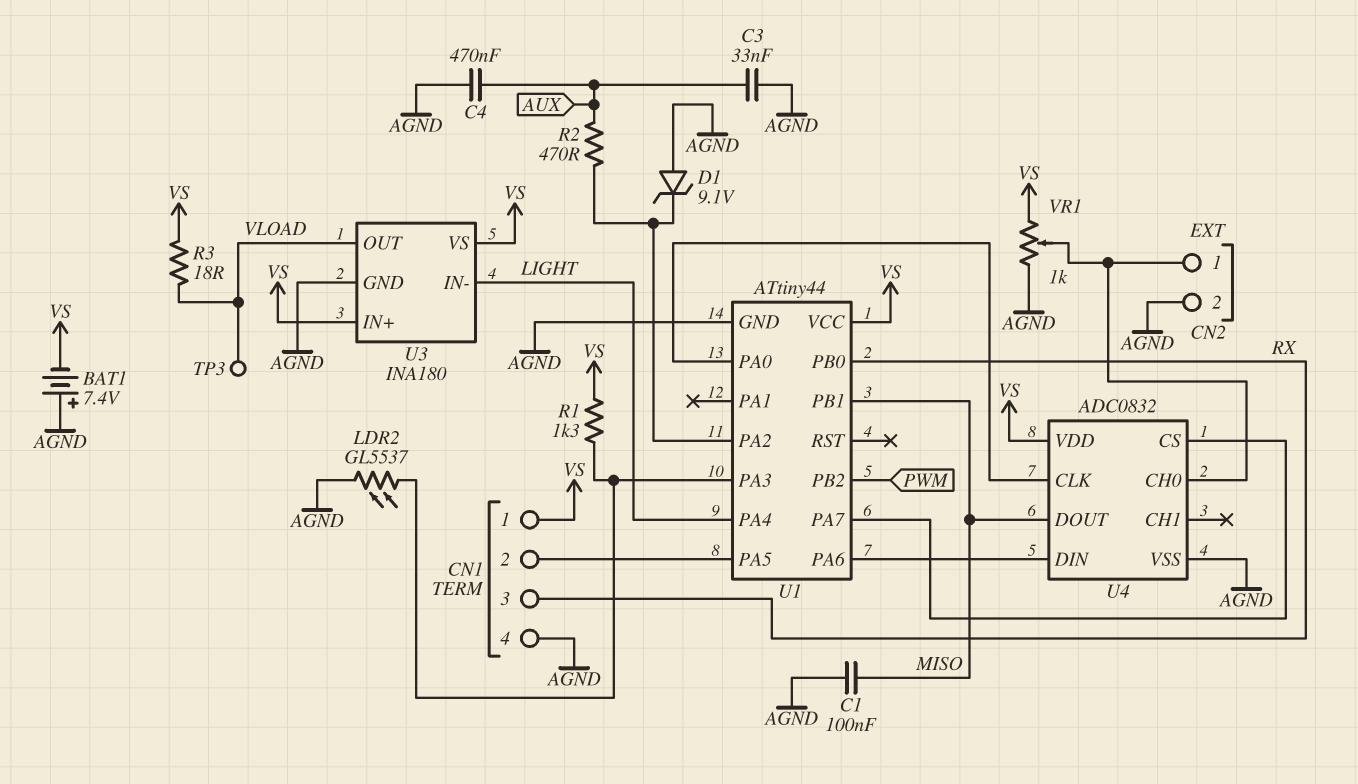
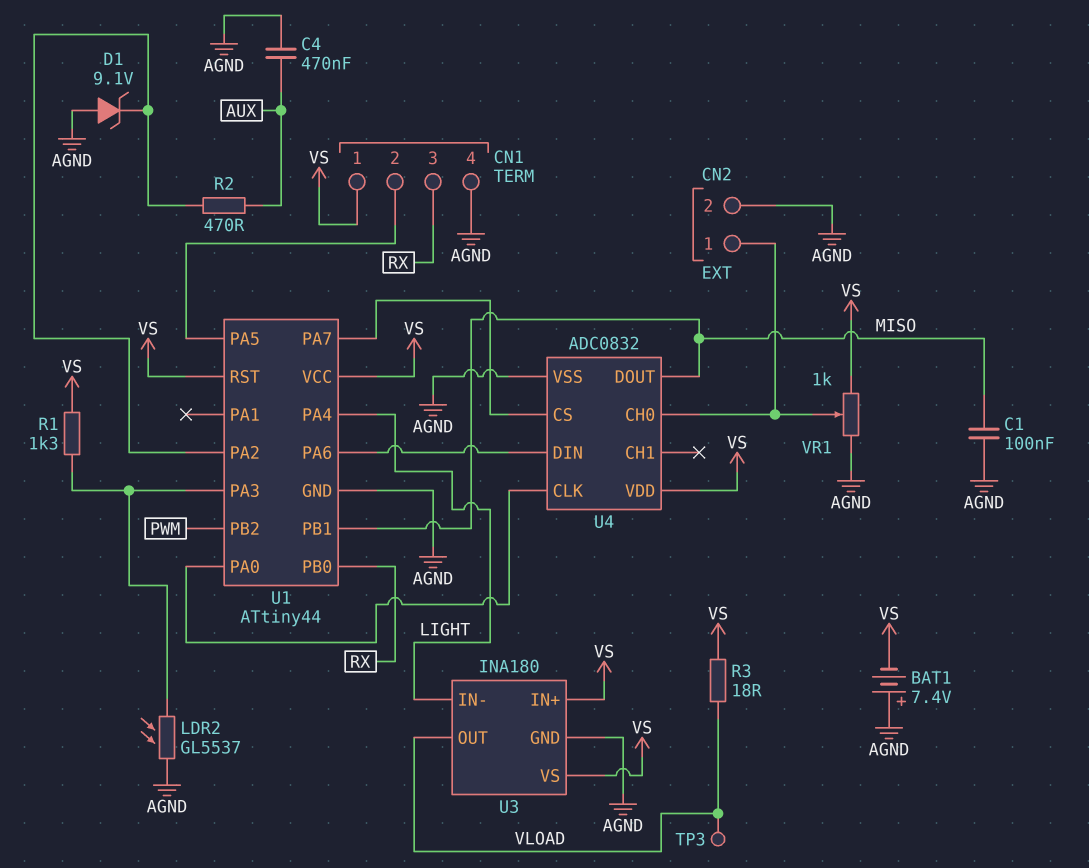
C3: 33nF (AGND, AUX) -> none
U1 pin RST: none -> VS

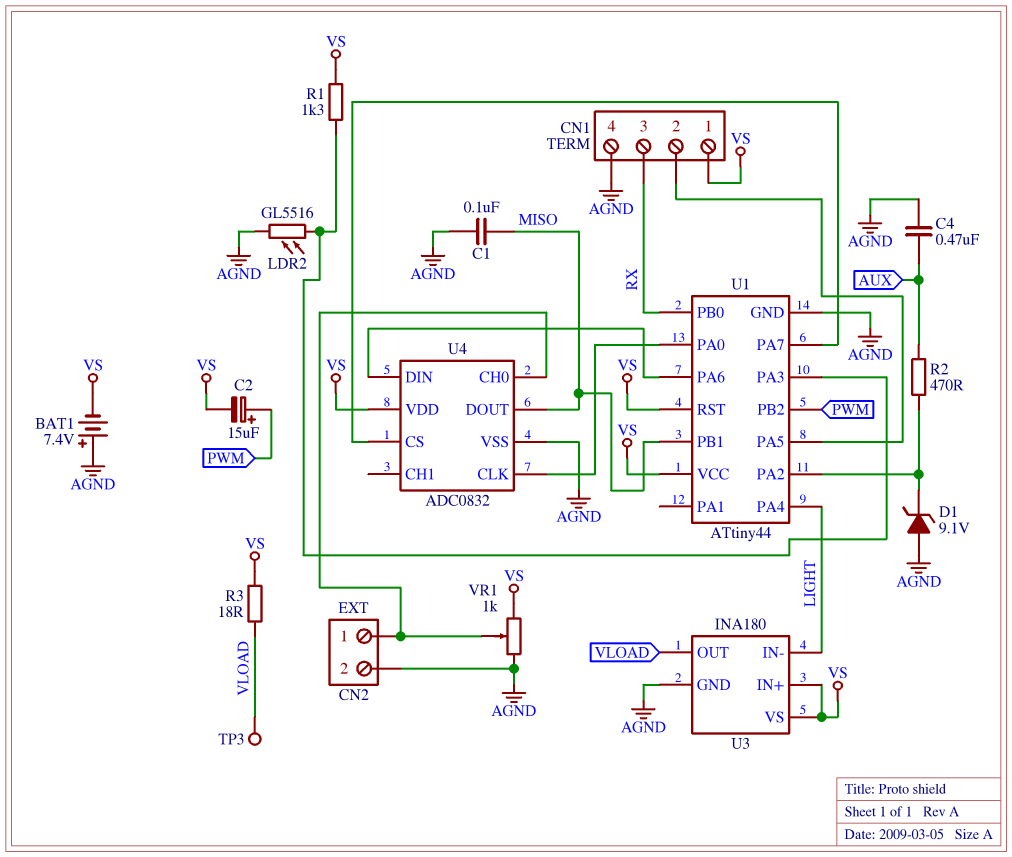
C2: none -> 15uF (plus PWM, minus VS)
LDR2: GL5537 (AGND, U1/PA3) -> GL5516 (AGND, U1/PA3)

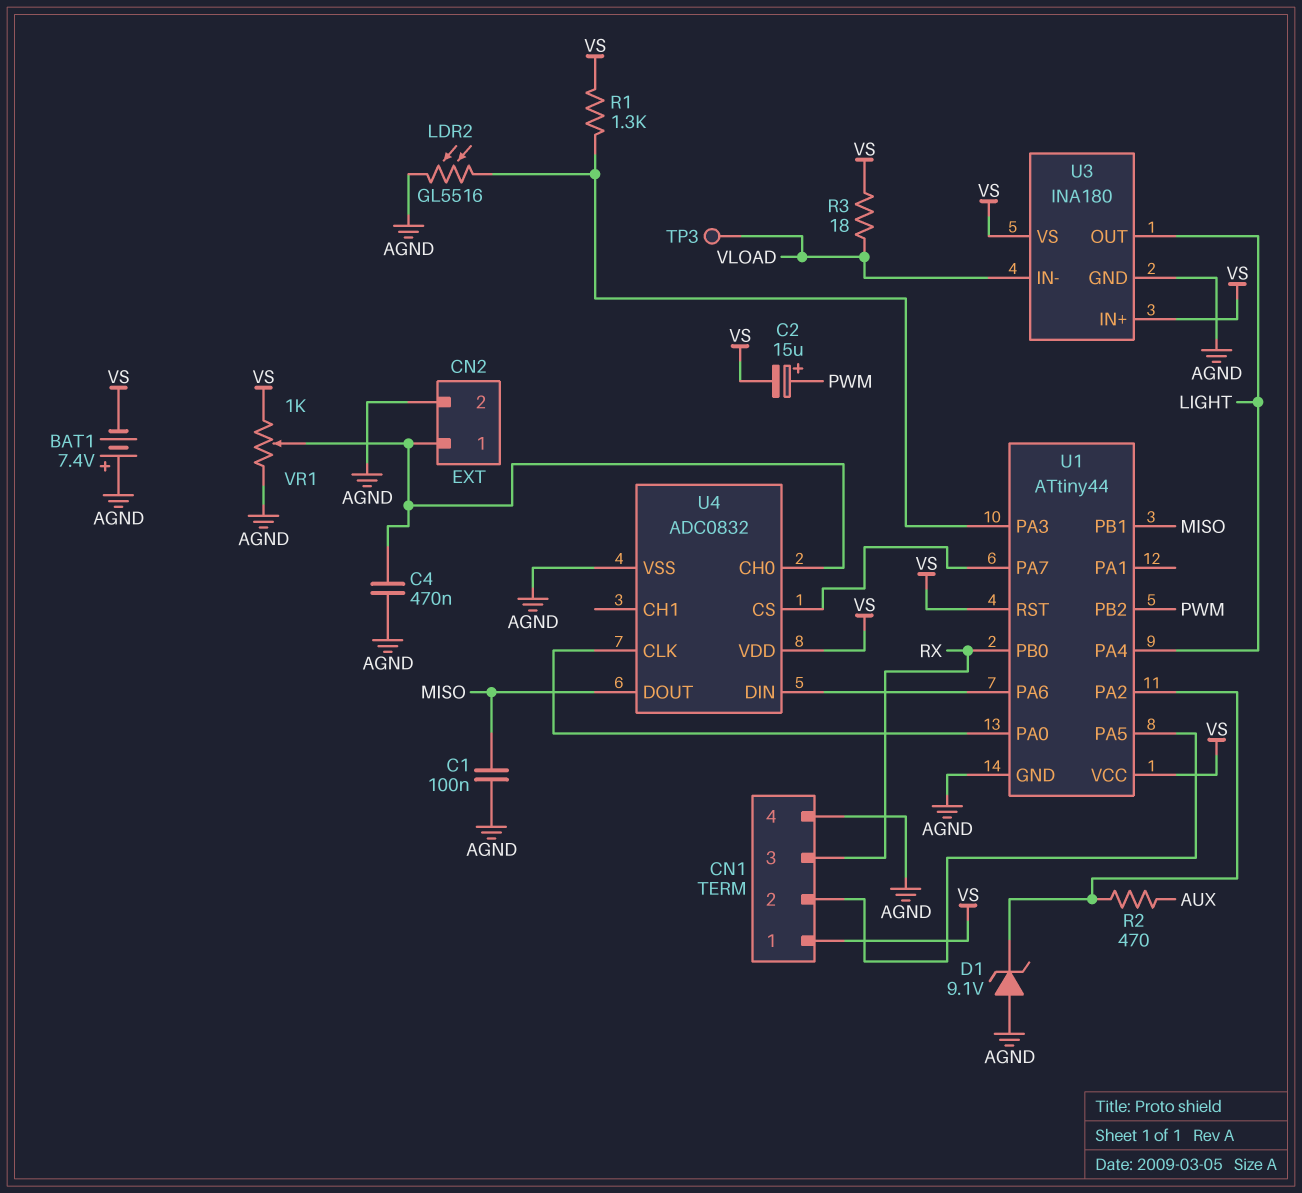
C4: 470nF (AGND, AUX) -> 470nF (AGND, CN2/1)
U3 pin IN-: LIGHT -> VLOAD
U3 pin OUT: VLOAD -> LIGHT

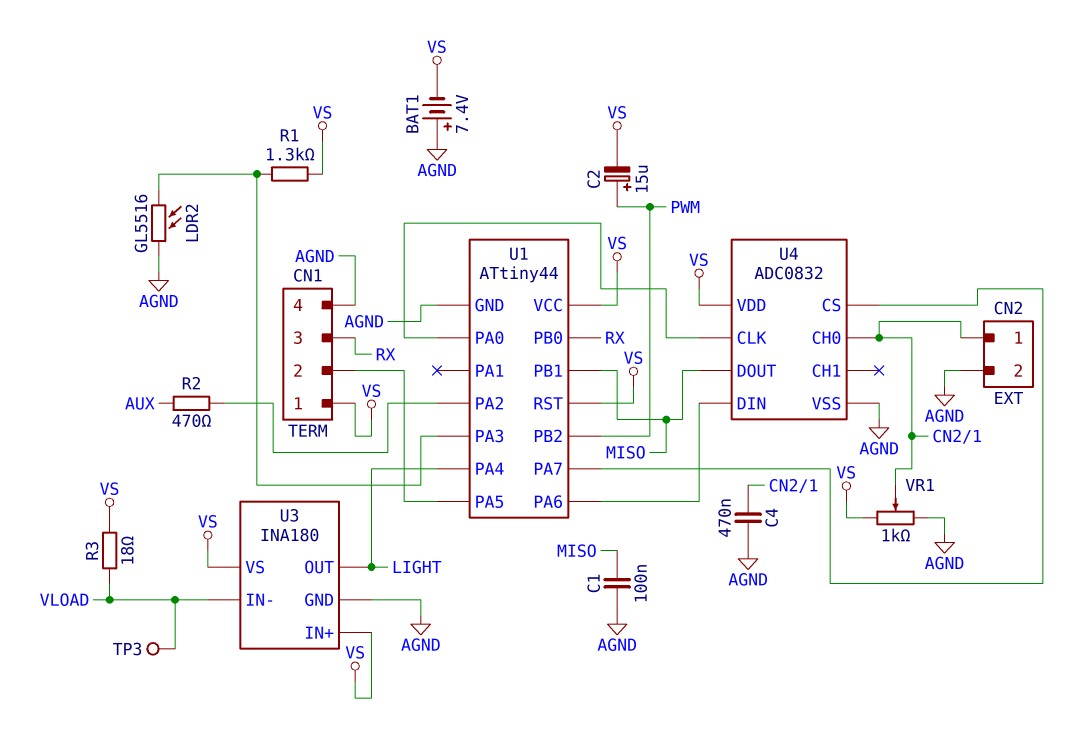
D1: zener 9.1V (A AGND, K U1/PA2) -> none

